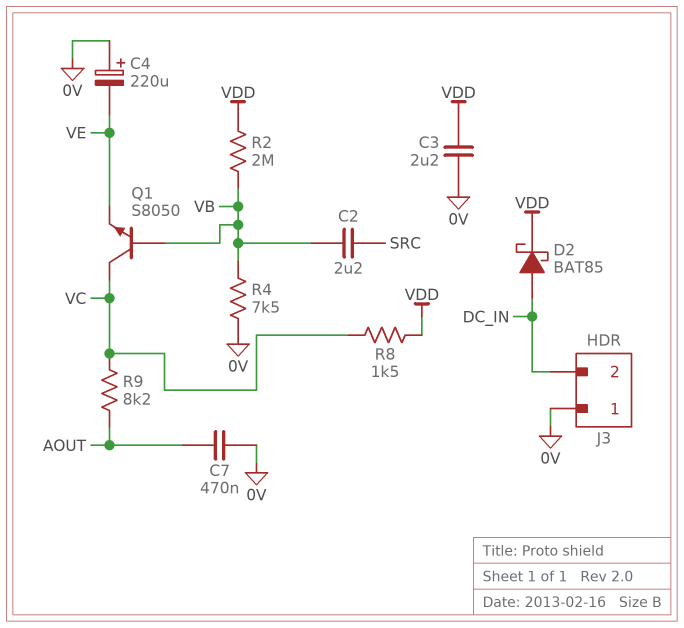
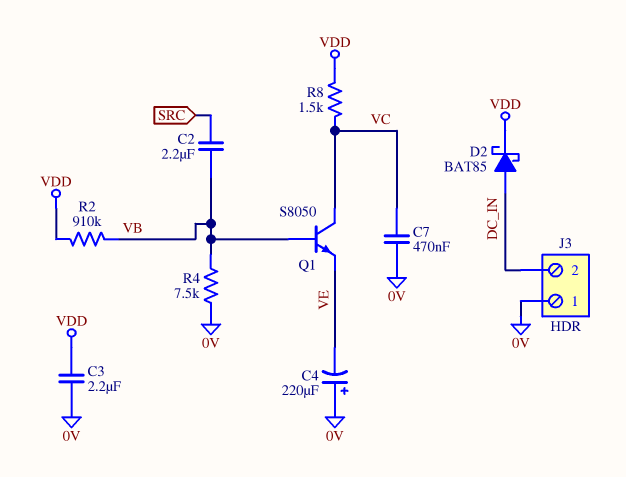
C7: 470nF (0V, AOUT) -> 470nF (0V, VC)
R2: 2M (VB, VDD) -> 910k (VB, VDD)
R9: 8.2k (AOUT, VC) -> none

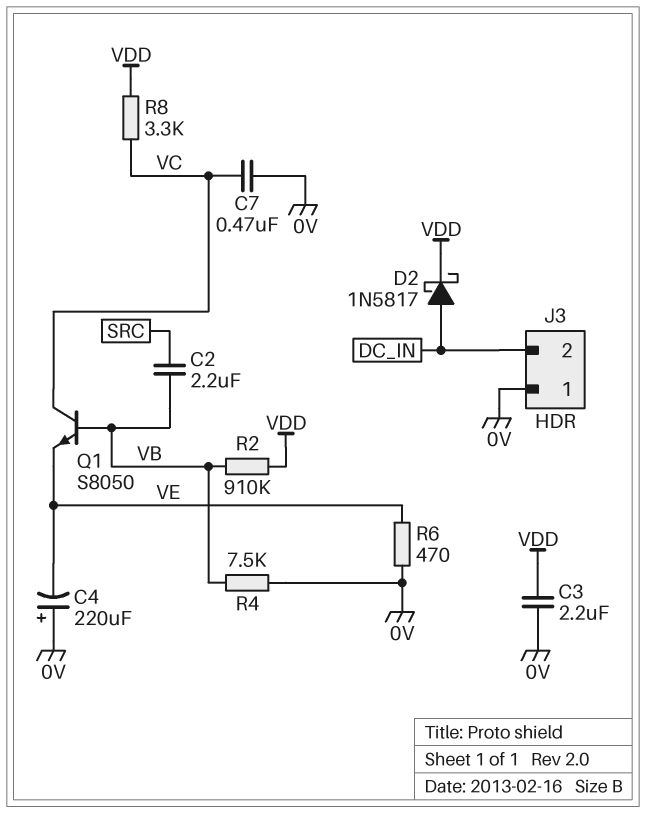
D2: schottky BAT85 (A DC_IN, K VDD) -> schottky 1N5817 (A DC_IN, K VDD)
R6: none -> 470 (0V, VE)
R8: 1.5k (VC, VDD) -> 3.3k (VC, VDD)

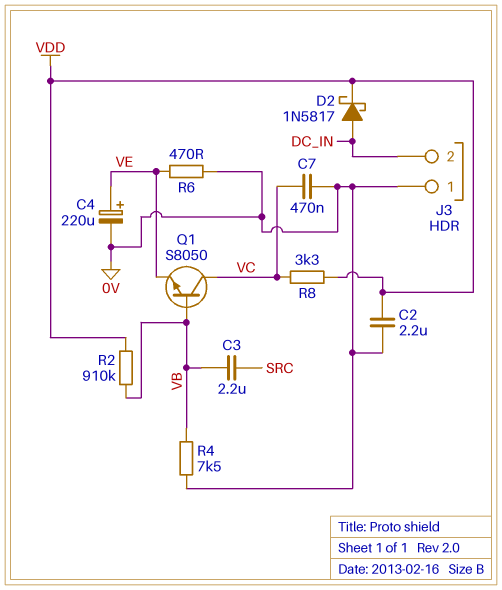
C2: 2.2uF (SRC, VB) -> 2.2uF (0V, VDD)
C3: 2.2uF (0V, VDD) -> 2.2uF (SRC, VB)
C4: 220uF (plus 0V, minus VE) -> 220uF (plus VE, minus 0V)

